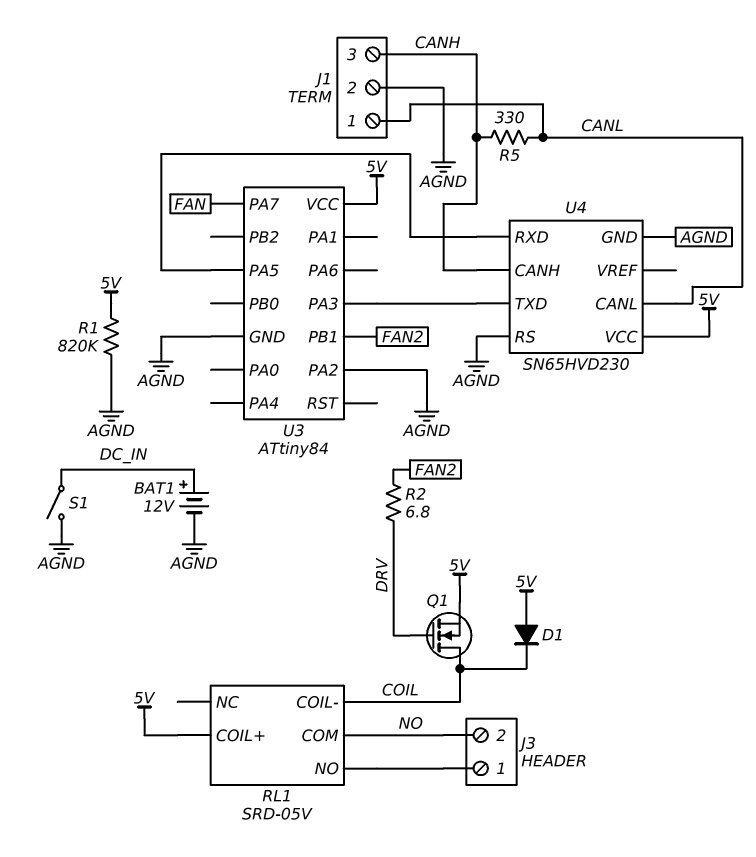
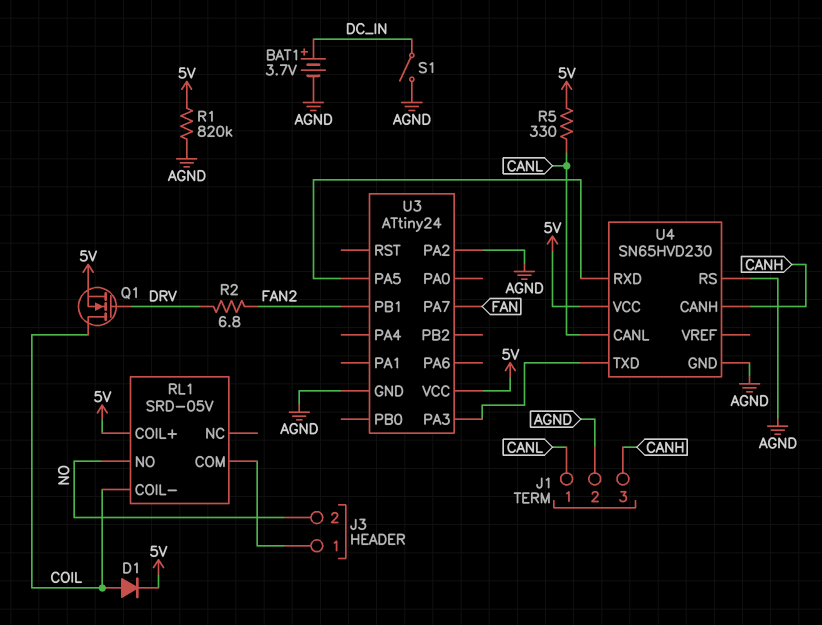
BAT1: 12V (plus DC_IN, minus AGND) -> 3.7V (plus DC_IN, minus AGND)
D1: diode (A 5V, K COIL) -> diode (A COIL, K 5V)
R5: 330 (CANH, CANL) -> 330 (5V, CANL)
RL1 pin COM: NO -> J3/1
RL1 pin NO: J3/1 -> NO
U3: ATtiny84 -> ATtiny24

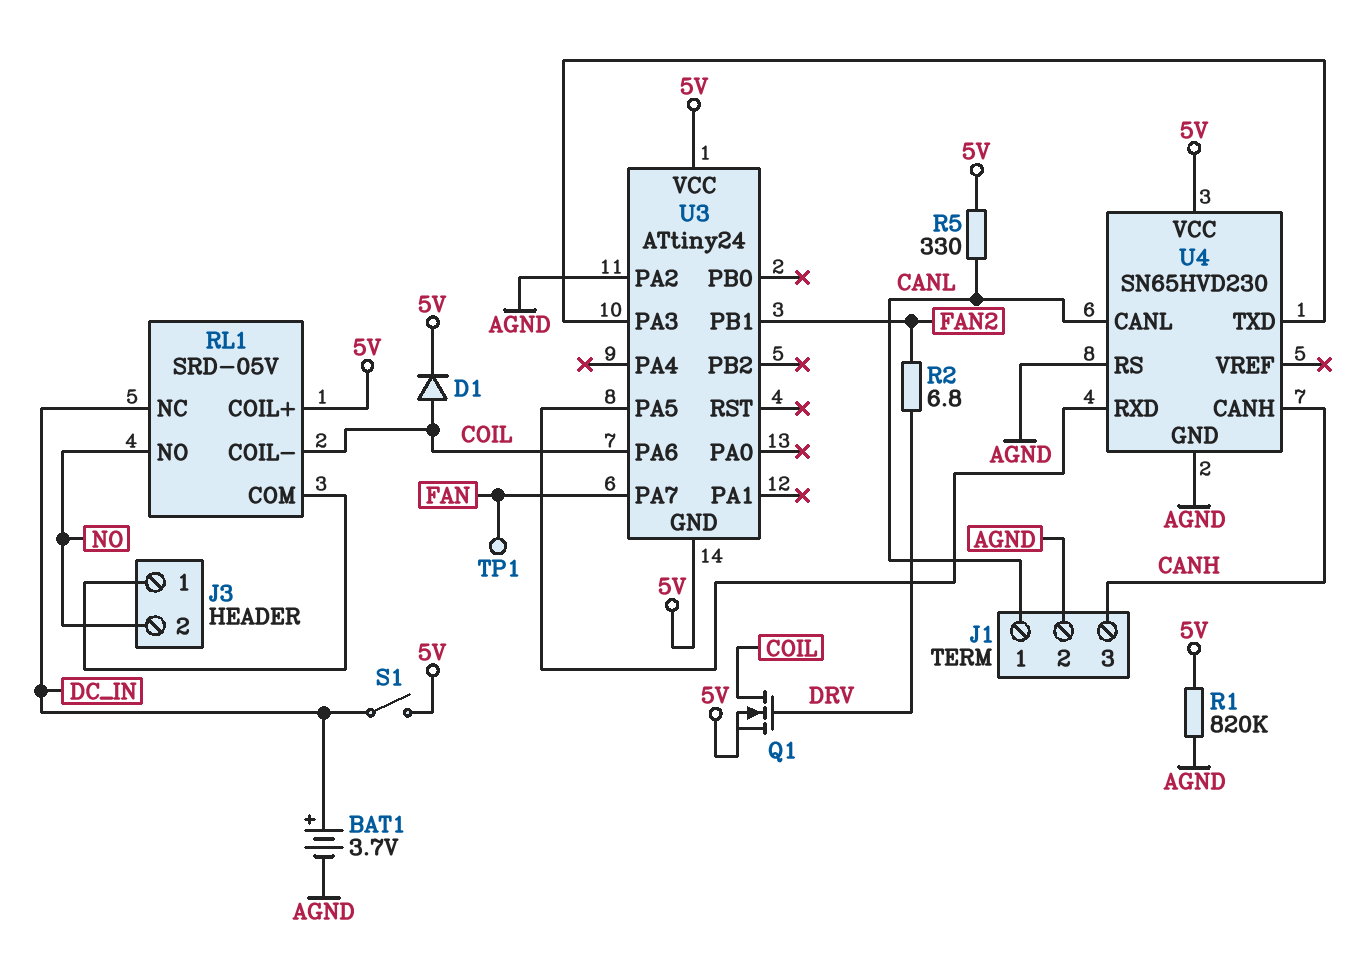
RL1 pin NC: none -> DC_IN
S1: switch (AGND, DC_IN) -> switch (5V, DC_IN)
TP1: none -> test point (FAN)
U3 pin GND: AGND -> 5V
U3 pin PA6: none -> COIL

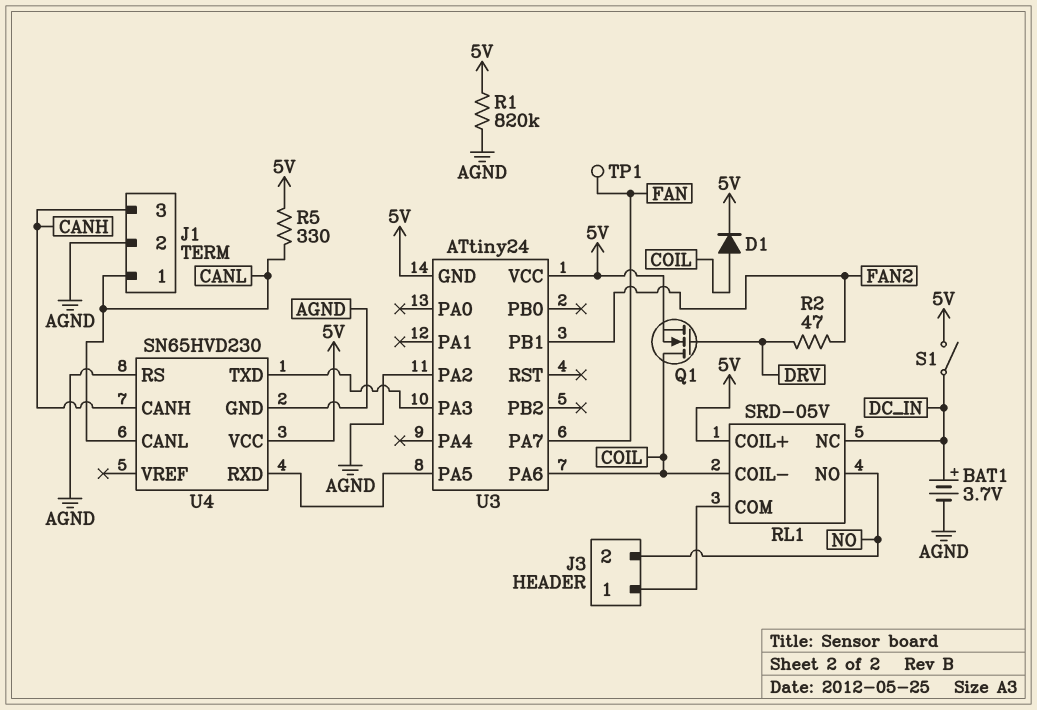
R2: 6.8 (DRV, FAN2) -> 47 (DRV, FAN2)

